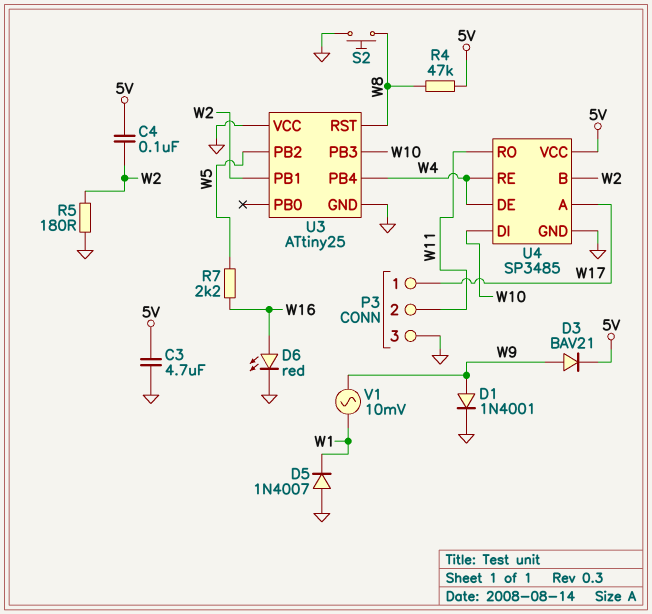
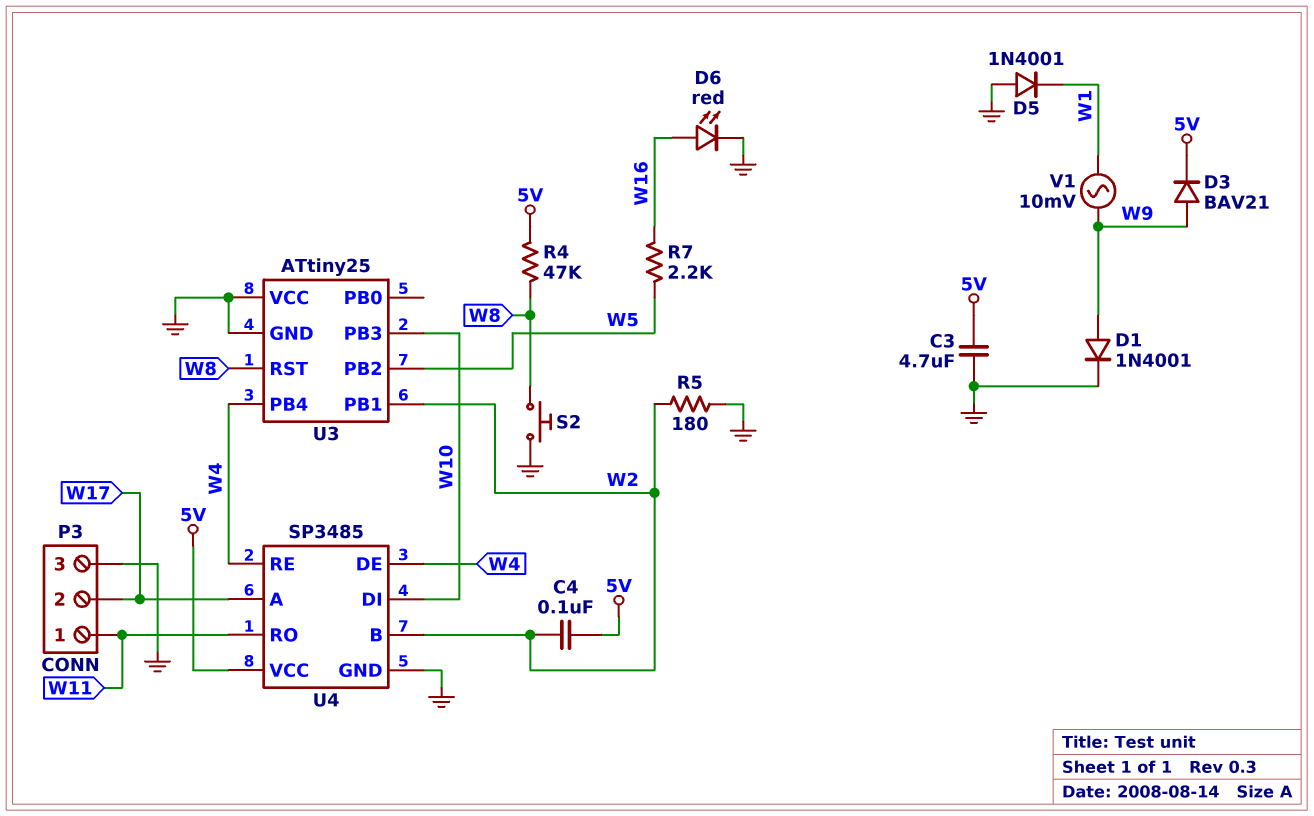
D5: diode 1N4007 (A GND, K W1) -> diode 1N4001 (A GND, K W1)
P3 pin 1: W17 -> W11
P3 pin 2: W11 -> W17

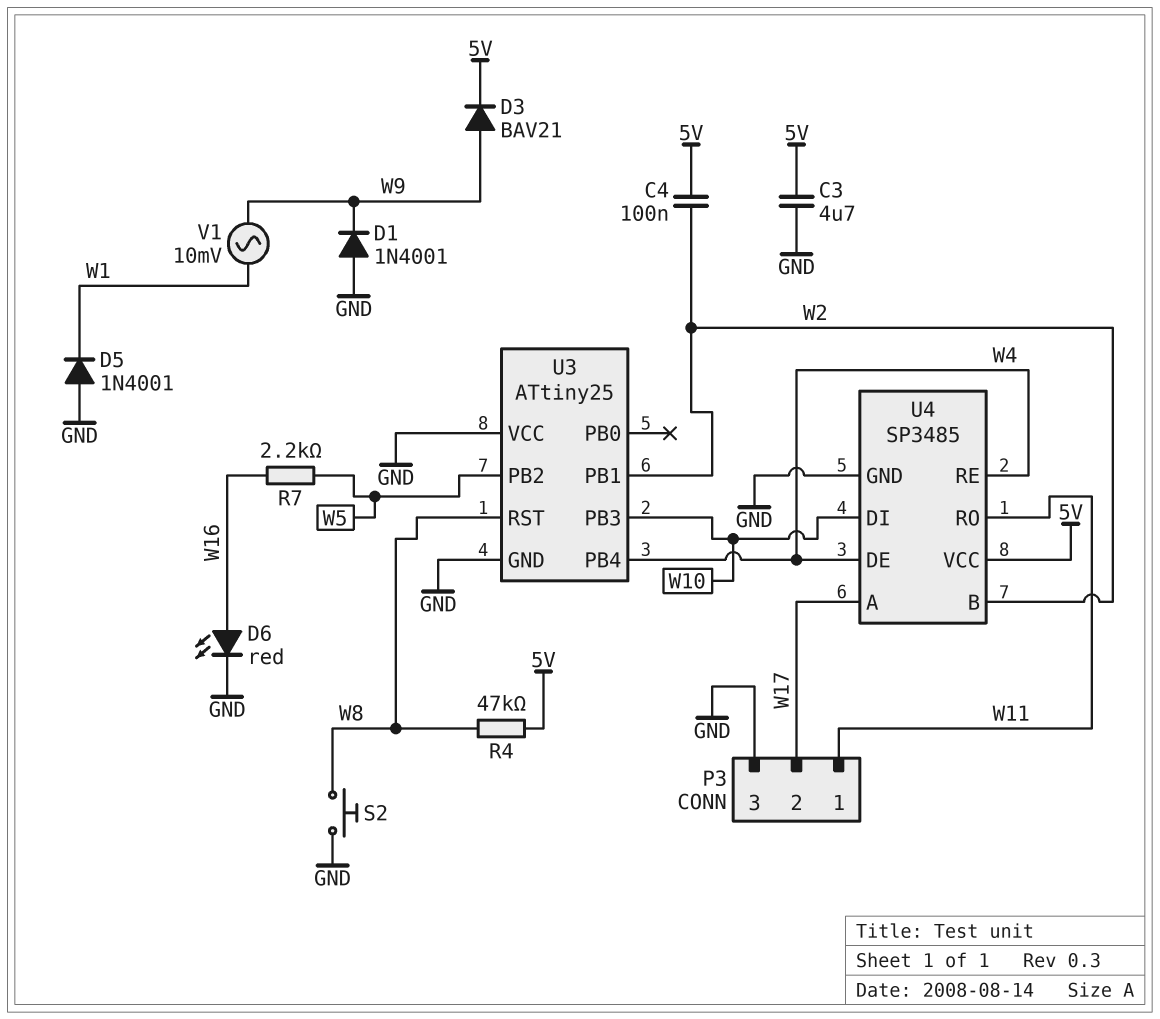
D1: diode 1N4001 (A W9, K GND) -> diode 1N4001 (A GND, K W9)
R5: 180 (GND, W2) -> none

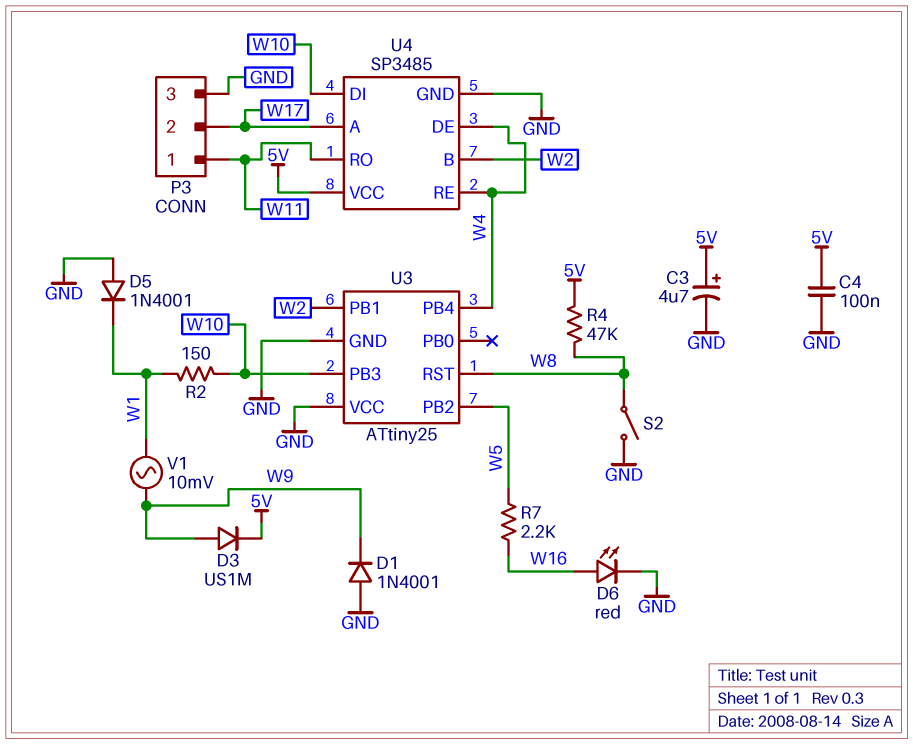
C3: 4.7uF (5V, GND) -> 4.7uF (plus 5V, minus GND)
C4: 100nF (5V, W2) -> 100nF (5V, GND)
D3: diode BAV21 (A W9, K 5V) -> diode US1M (A W9, K 5V)
R2: none -> 150 (W1, W10)
S2: button (GND, W8) -> switch (GND, W8)

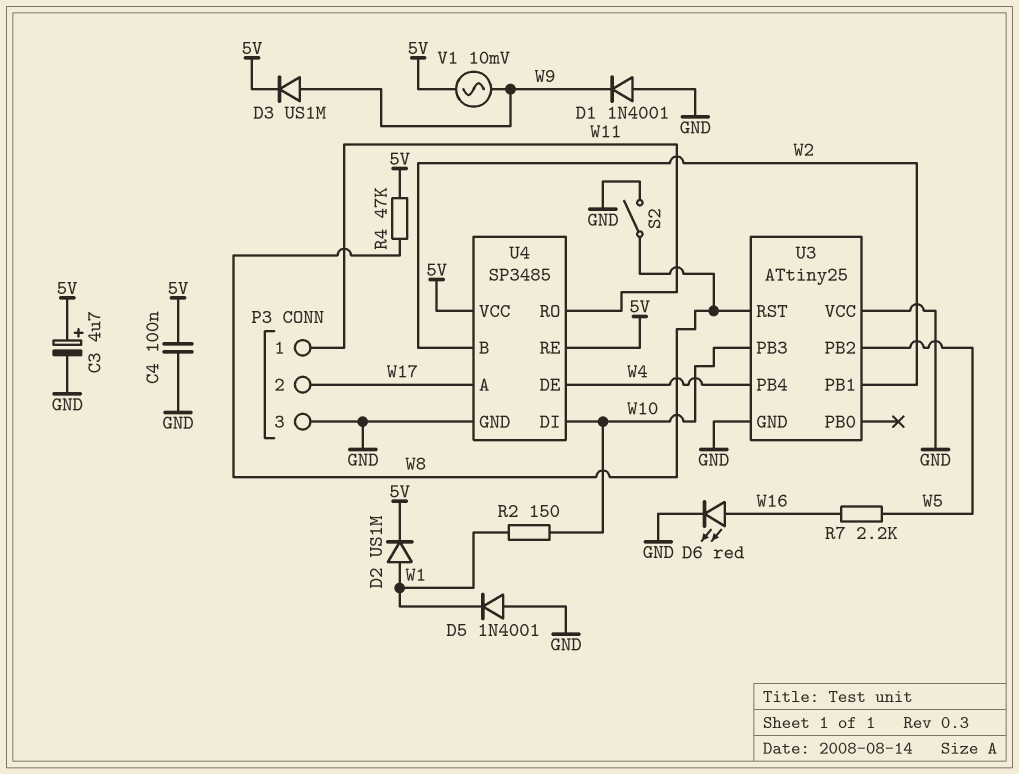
D2: none -> diode US1M (A W1, K 5V)
U4 pin RE: W4 -> 5V
V1: AC 10mV (W1, W9) -> AC 10mV (5V, W9)

